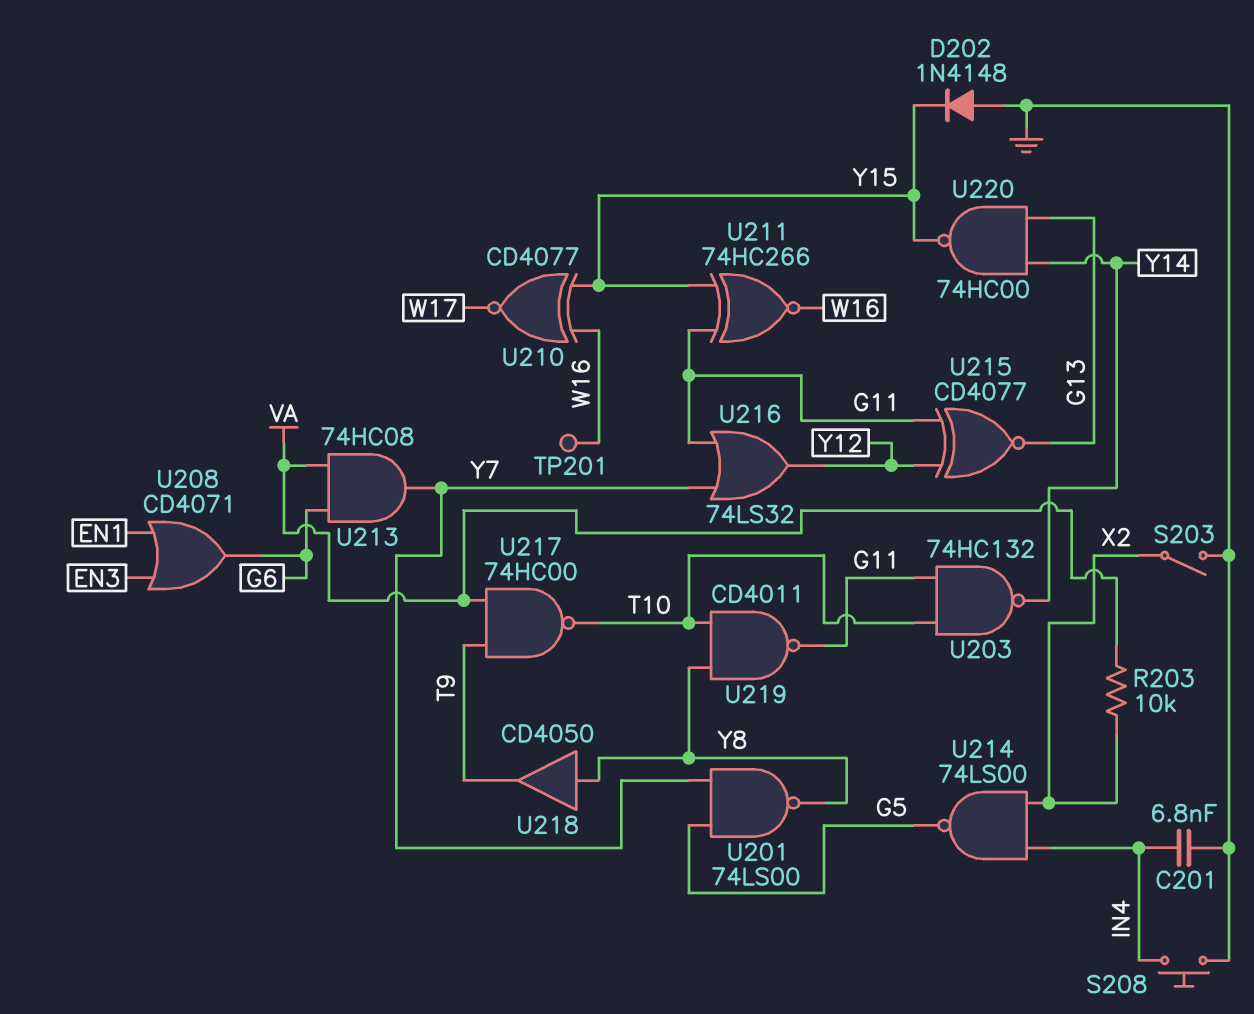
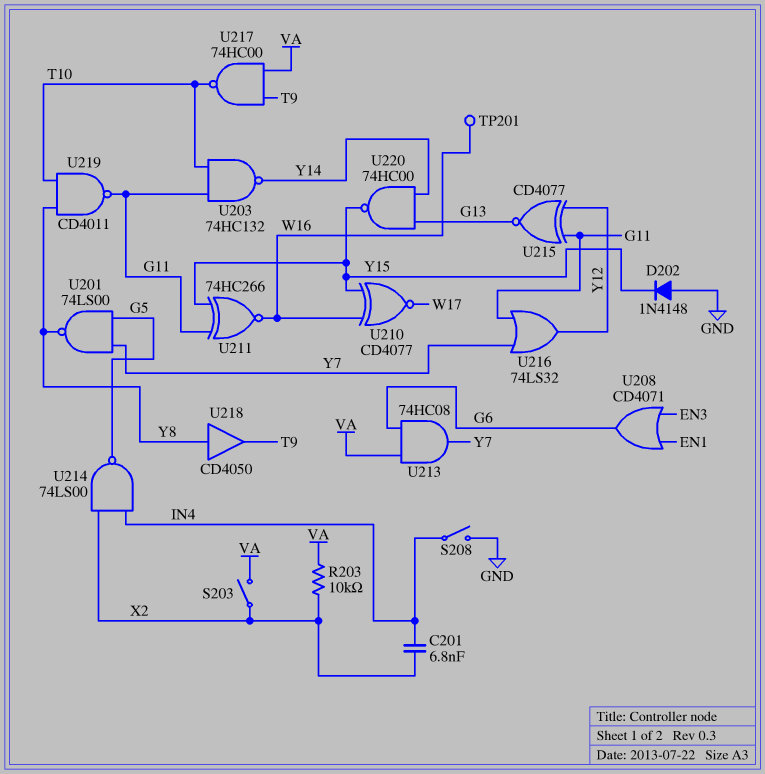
C201: 6.8nF (GND, IN4) -> 6.8nF (IN4, X2)
S203: switch (GND, X2) -> switch (VA, X2)
S208: button (GND, IN4) -> switch (GND, IN4)

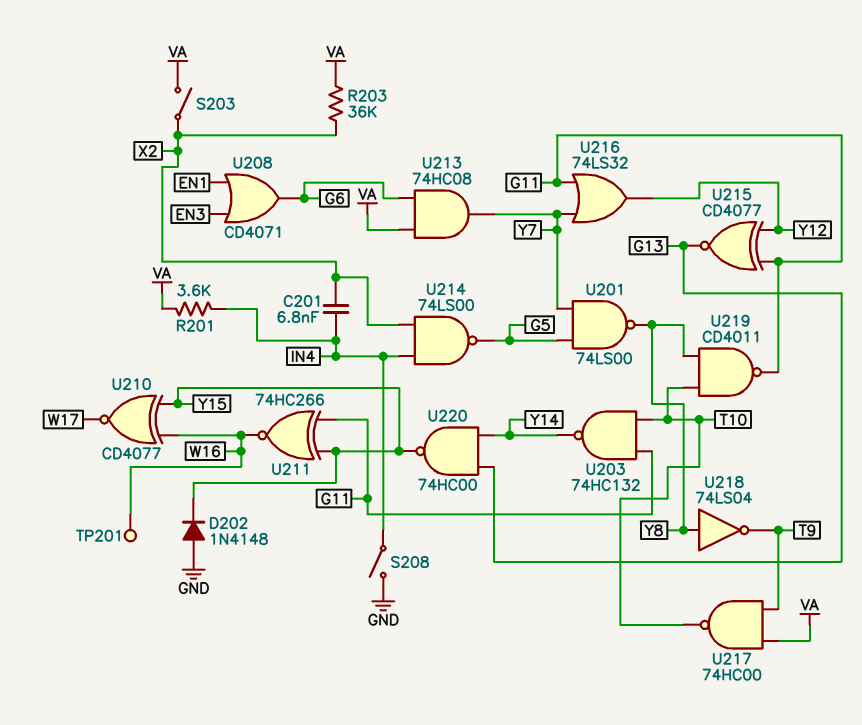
R201: none -> 3.6k (IN4, VA)
R203: 10k (VA, X2) -> 36k (VA, X2)
U218: buffer CD4050 (in Y8, out T9) -> NOT 74LS04 (in Y8, out T9)

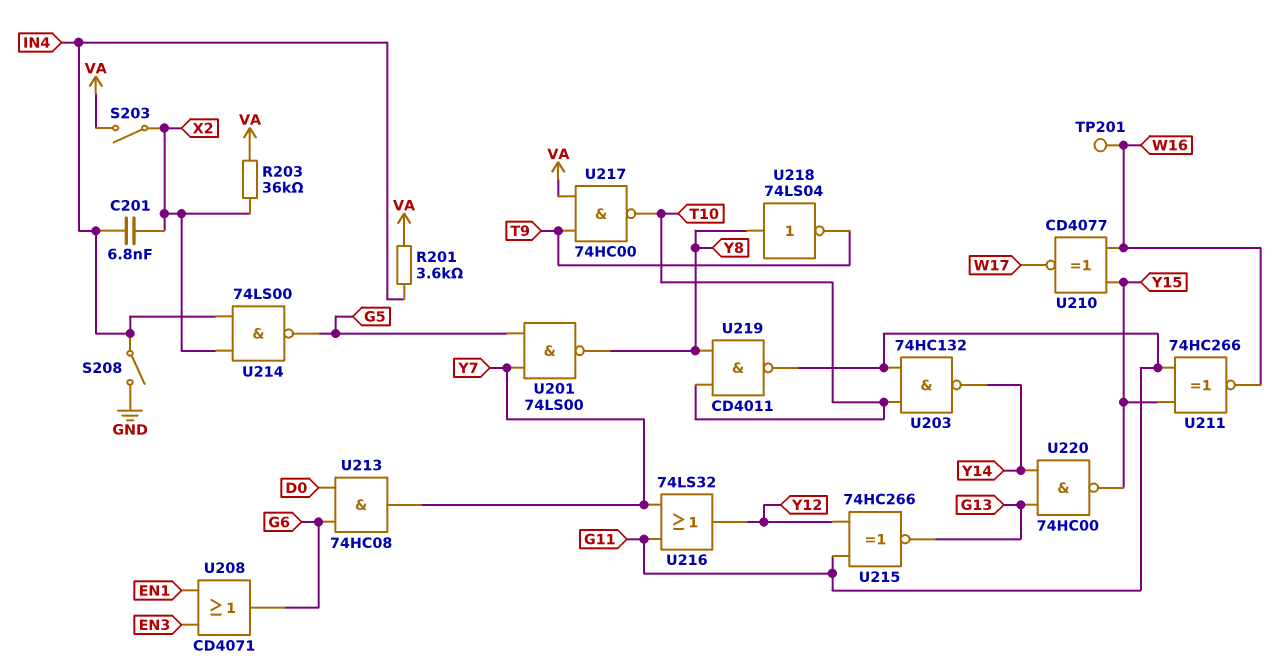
D202: diode 1N4148 (A GND, K Y15) -> none
U213: AND 74HC08 (in G6, in VA, out Y7) -> AND 74HC08 (in D0, in G6, out Y7)
U215: XNOR CD4077 (in G11, in Y12, out G13) -> XNOR 74HC266 (in G11, in Y12, out G13)

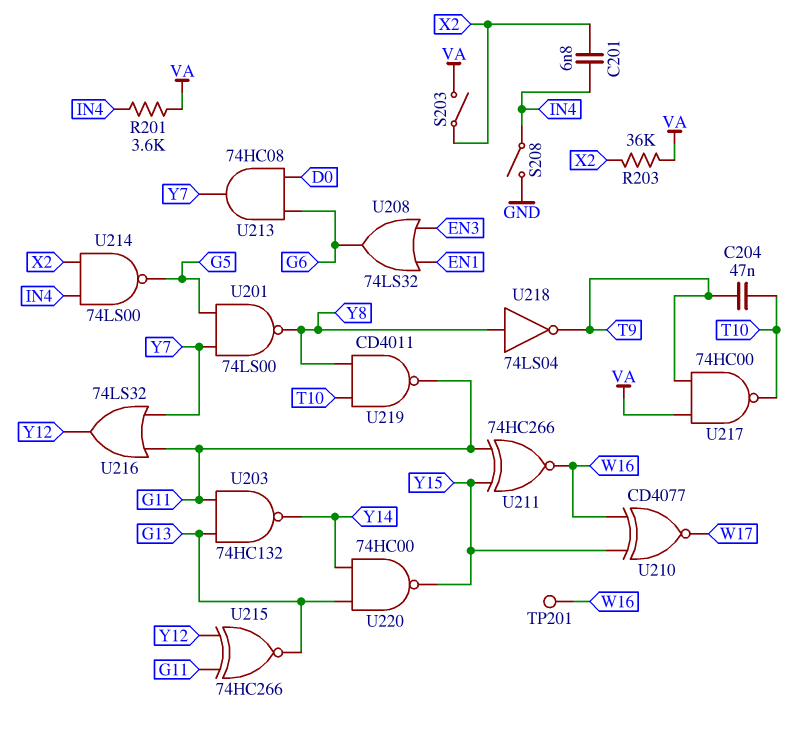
C204: none -> 47nF (T9, T10)
U203: NAND 74HC132 (in G11, in T10, out Y14) -> NAND 74HC132 (in G11, in G13, out Y14)
U208: OR CD4071 (in EN1, in EN3, out G6) -> OR 74LS32 (in EN1, in EN3, out G6)

